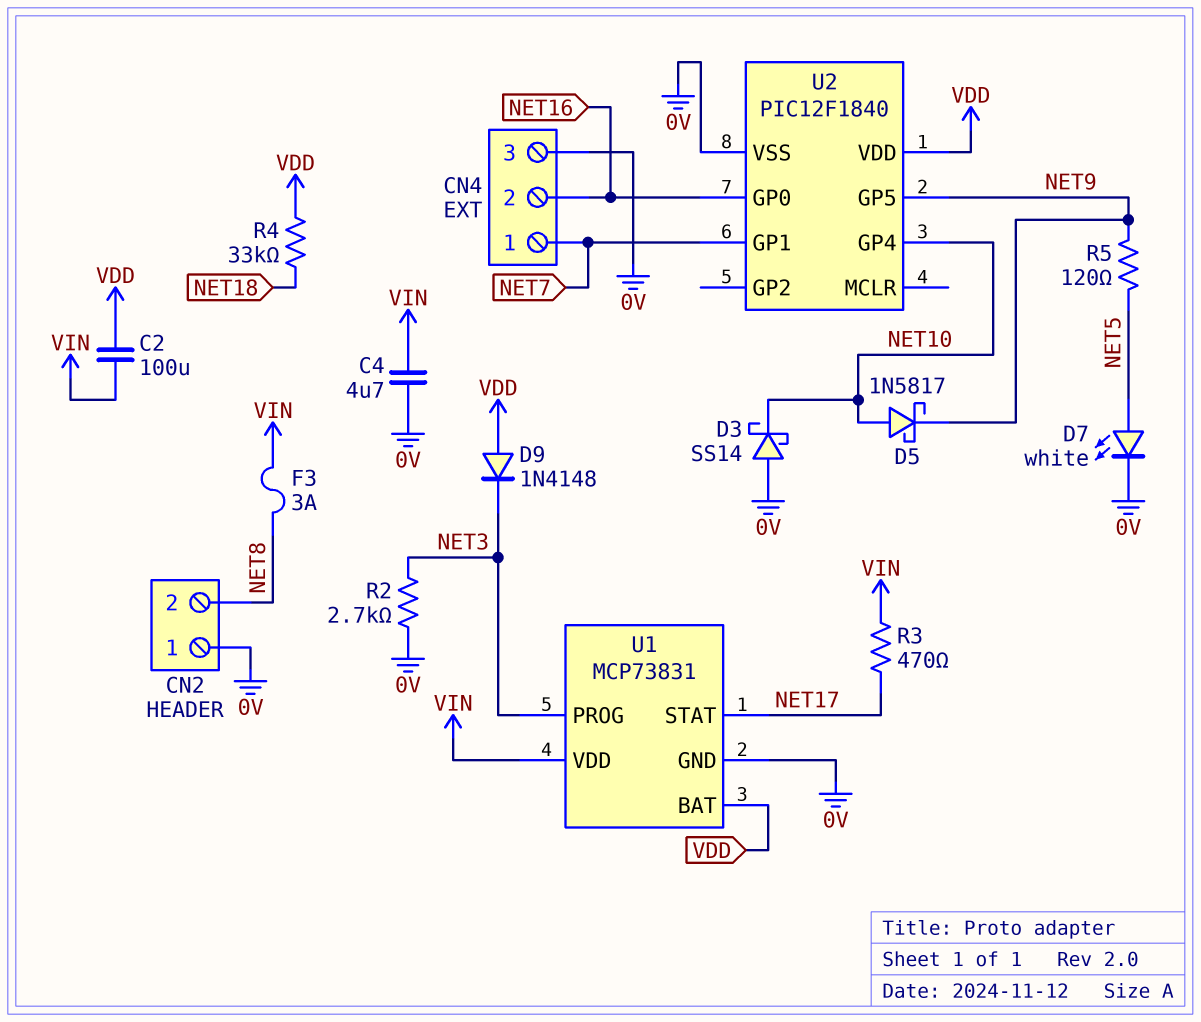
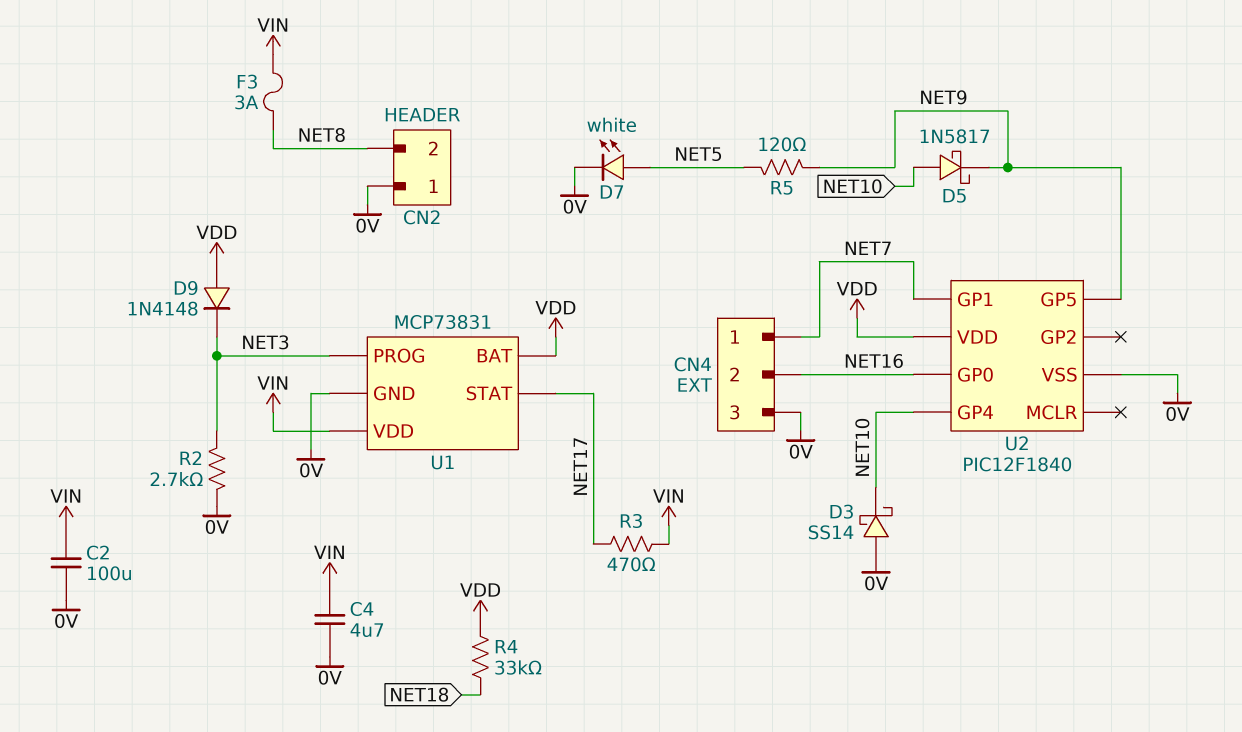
C2: 100uF (VDD, VIN) -> 100uF (0V, VIN)

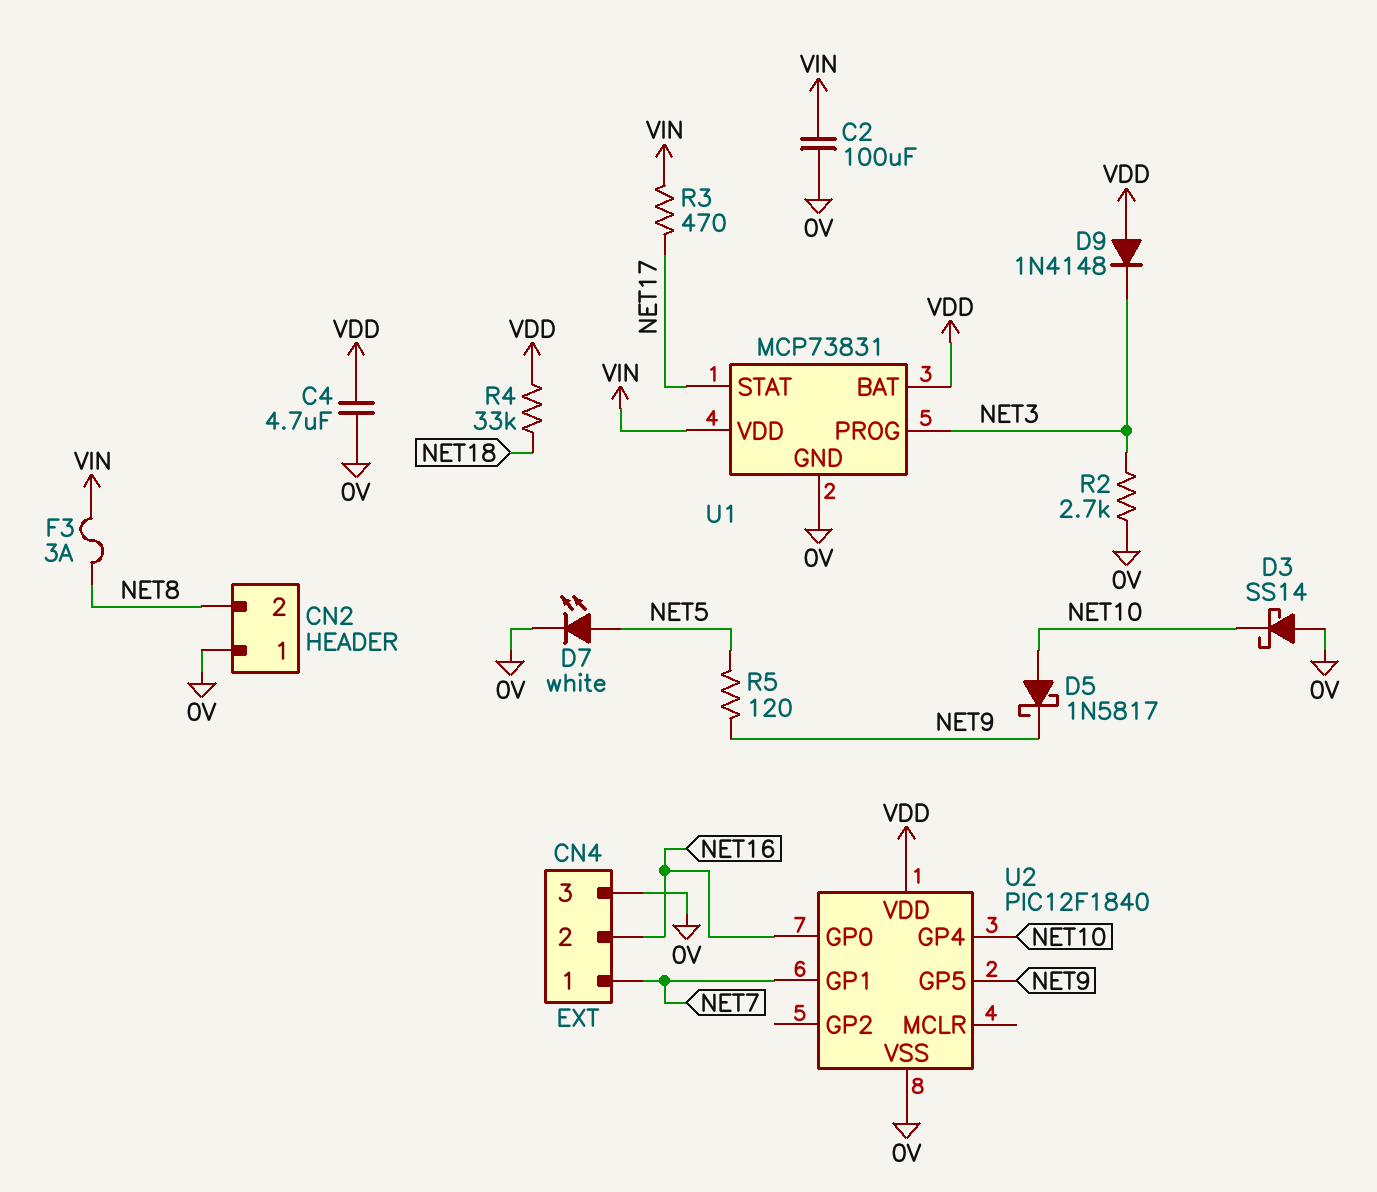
C4: 4.7uF (0V, VIN) -> 4.7uF (0V, VDD)

